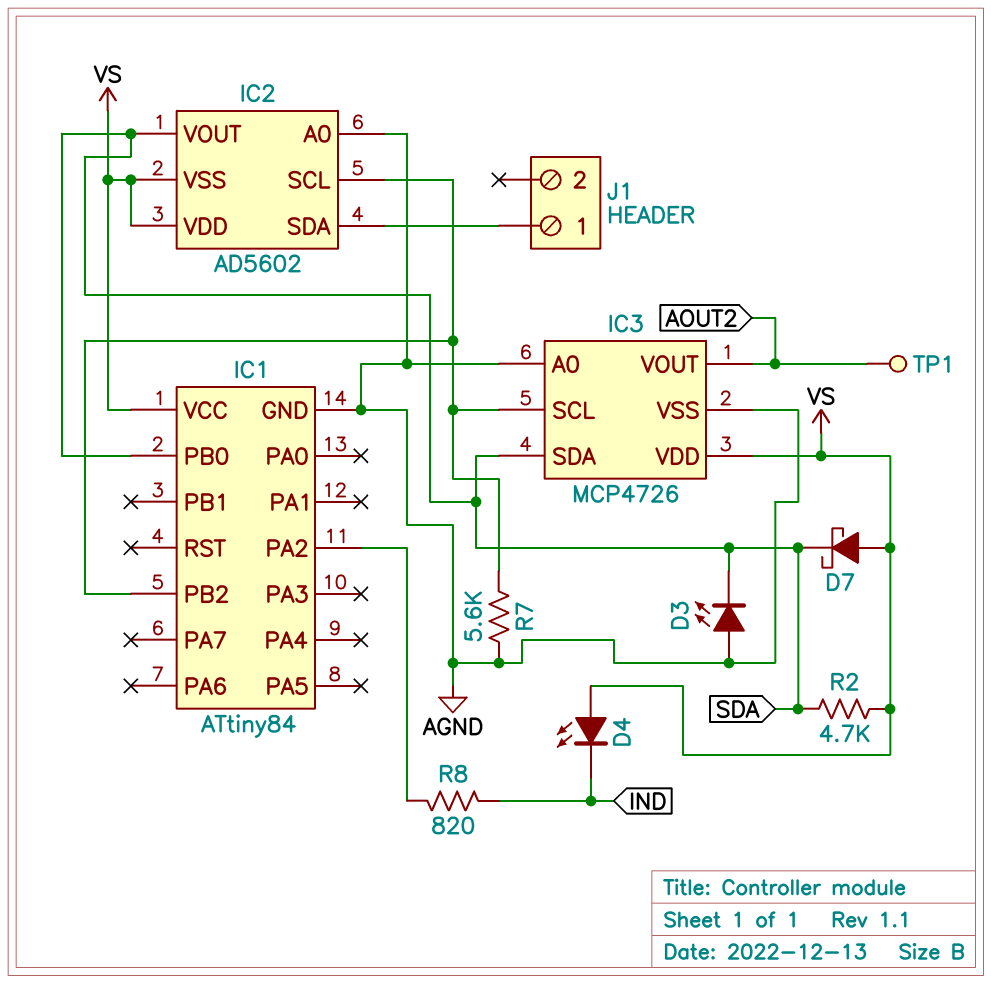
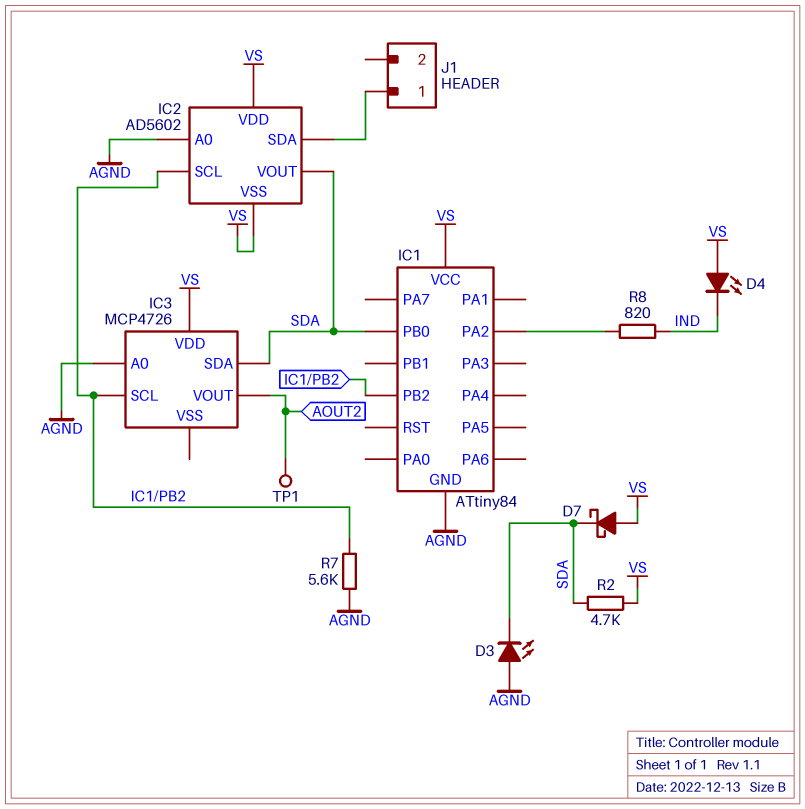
IC3 pin VSS: AGND -> none

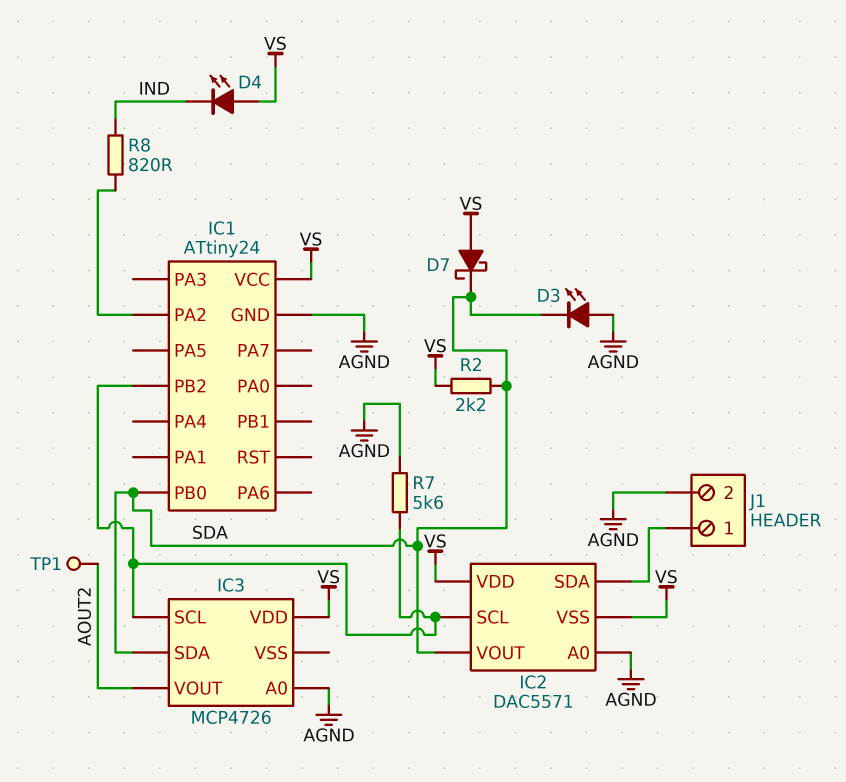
IC1: ATtiny84 -> ATtiny24
IC2: AD5602 -> DAC5571
J1 pin 2: none -> AGND
R2: 4.7k (SDA, VS) -> 2.2k (SDA, VS)

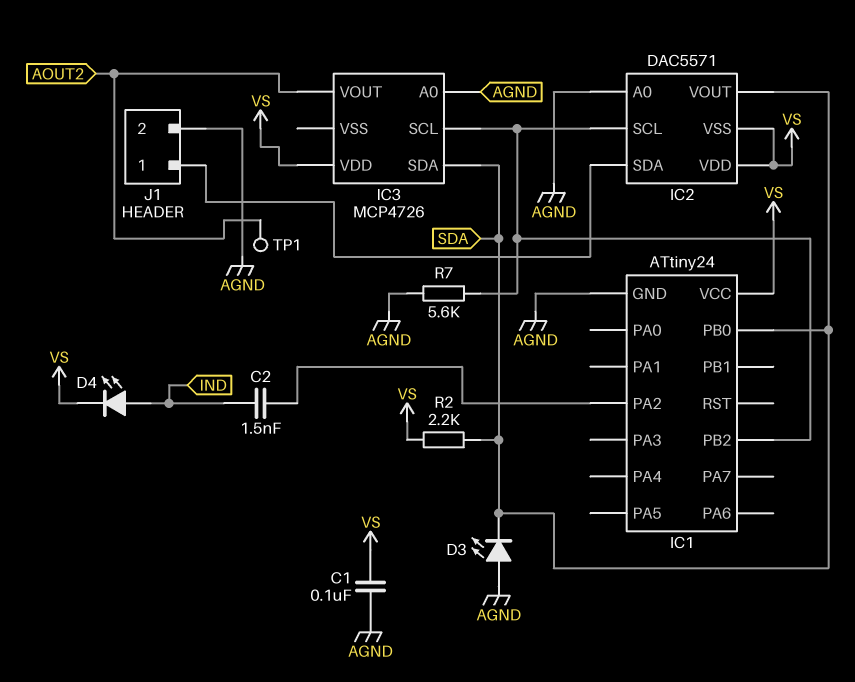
C1: none -> 100nF (AGND, VS)
C2: none -> 1.5nF (IC1/PA2, IND)
D4: LED (A VS, K IND) -> LED (A IND, K VS)
D7: schottky (A VS, K SDA) -> none
R8: 820 (IC1/PA2, IND) -> none

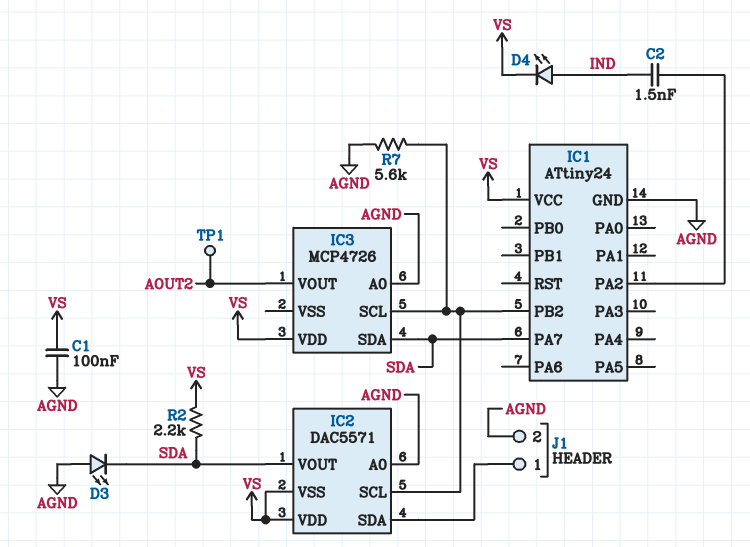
IC1 pin PA7: none -> SDA
IC1 pin PB0: SDA -> none

